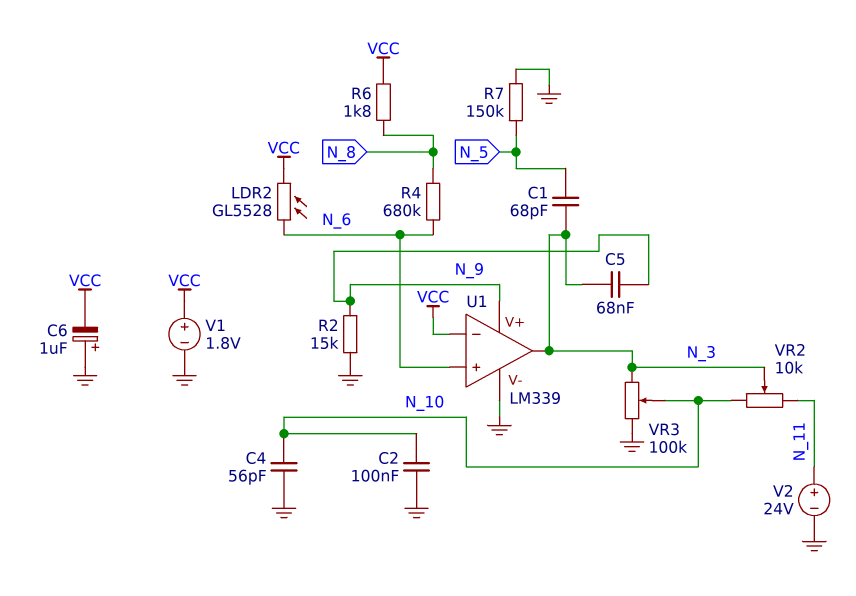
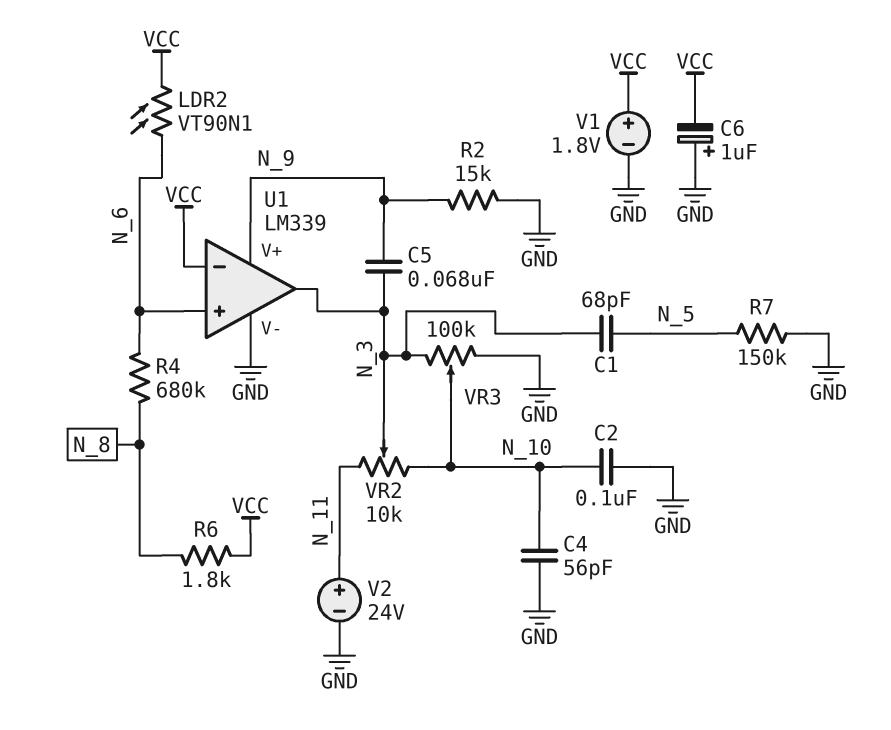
LDR2: GL5528 (N_6, VCC) -> VT90N1 (N_6, VCC)

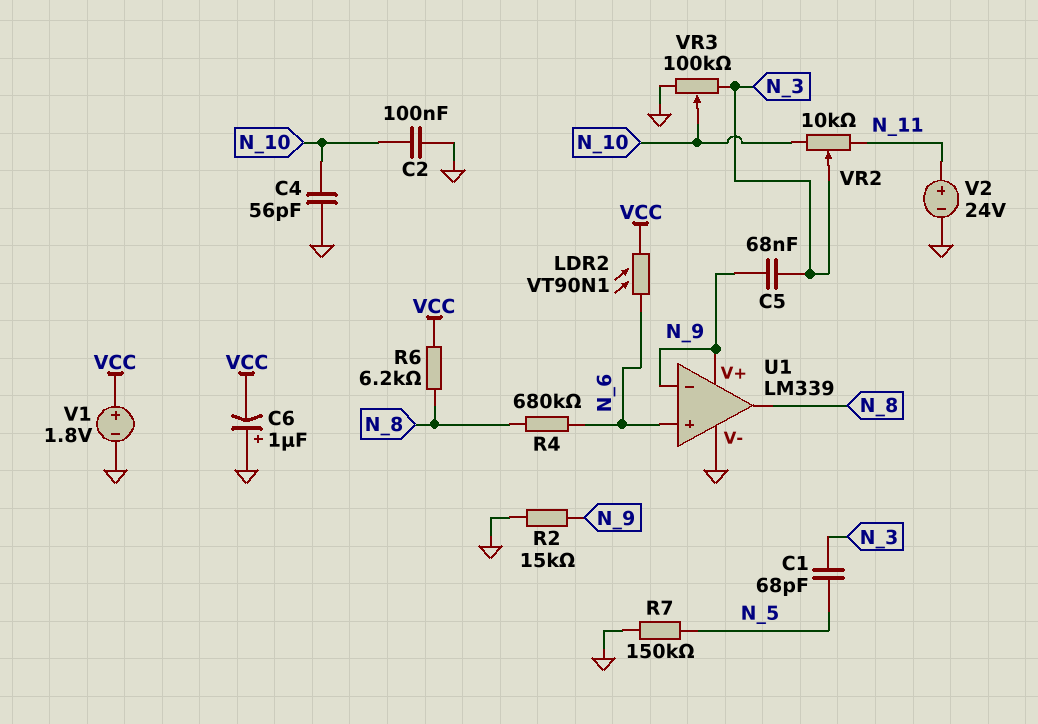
R6: 1.8k (N_8, VCC) -> 6.2k (N_8, VCC)
U1 pin in-: VCC -> N_9
U1 pin out: N_3 -> N_8

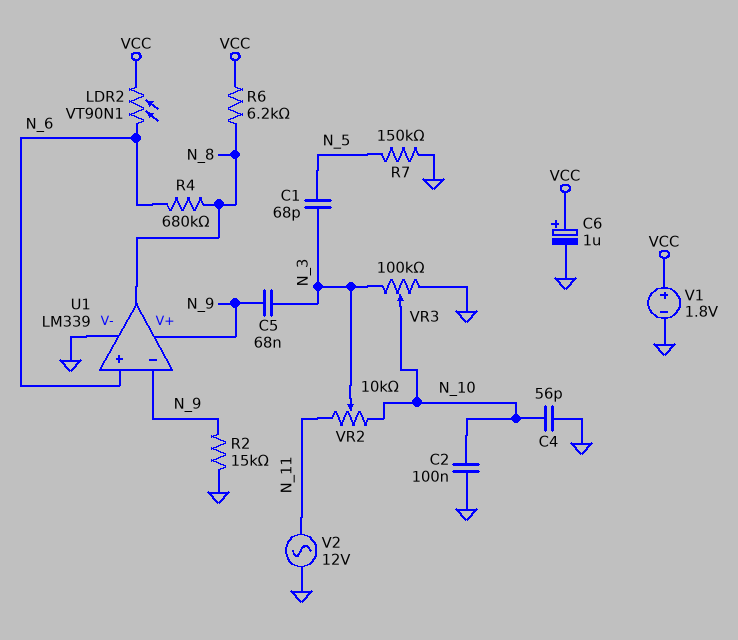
C6: 1uF (plus GND, minus VCC) -> 1uF (plus VCC, minus GND)
V2: 24V (plus N_11, minus GND) -> AC 12V (GND, N_11)

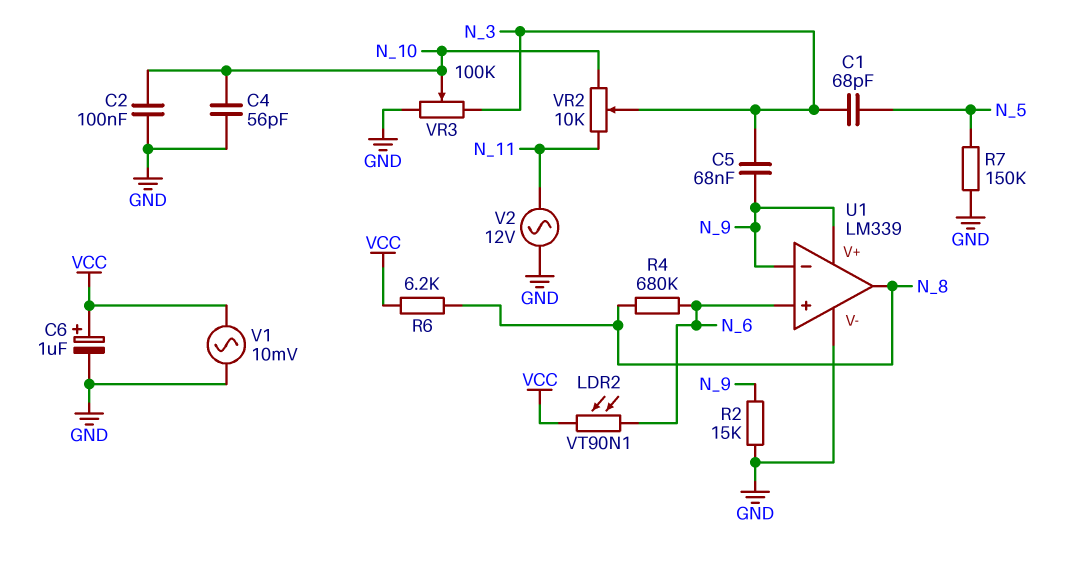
V1: 1.8V (plus VCC, minus GND) -> AC 10mV (GND, VCC)

